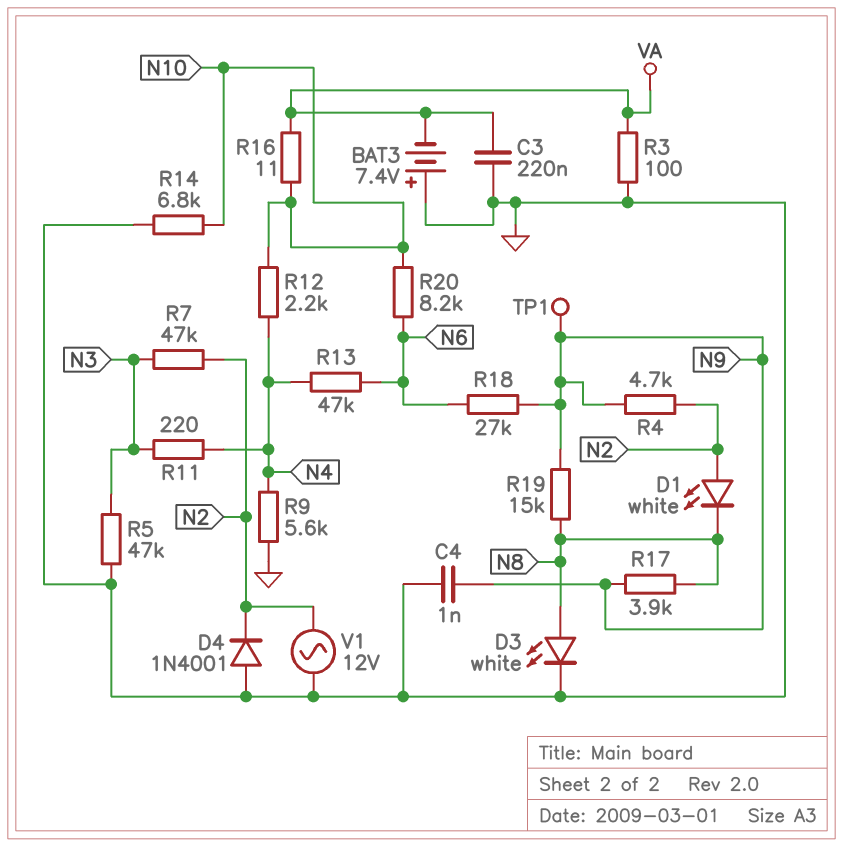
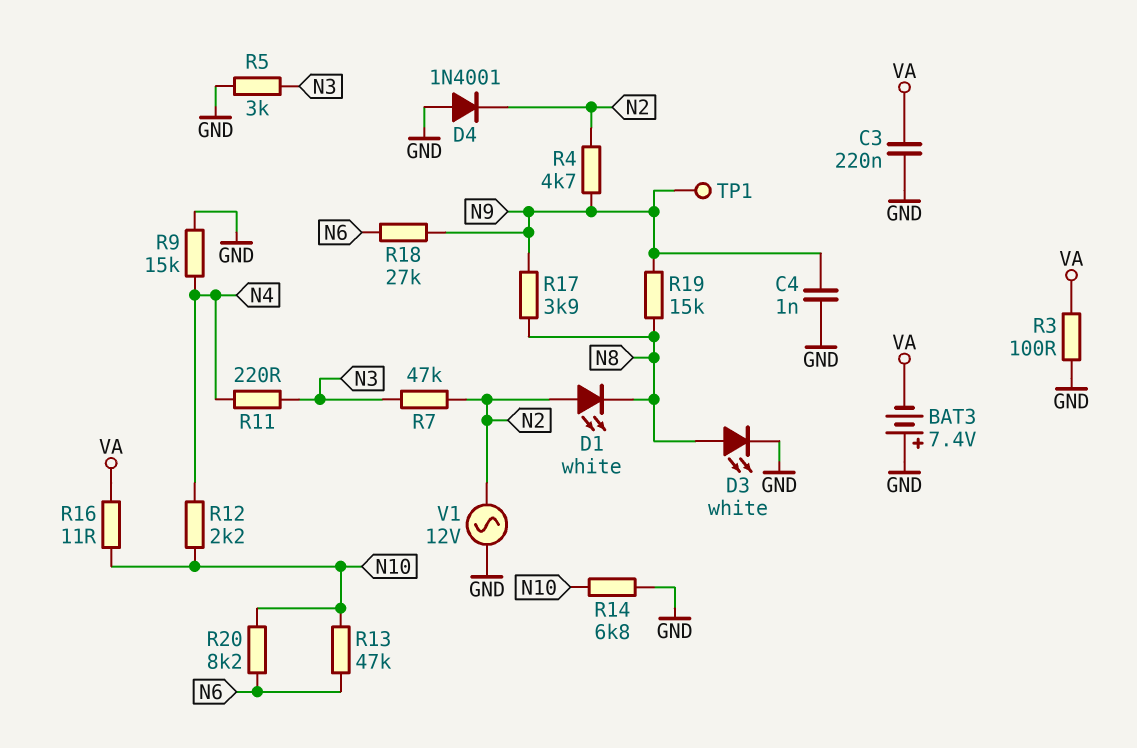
R5: 47k (GND, N3) -> 3k (GND, N3)
R9: 5.6k (GND, N4) -> 15k (GND, N4)
R13: 47k (N4, N6) -> 47k (N6, N10)

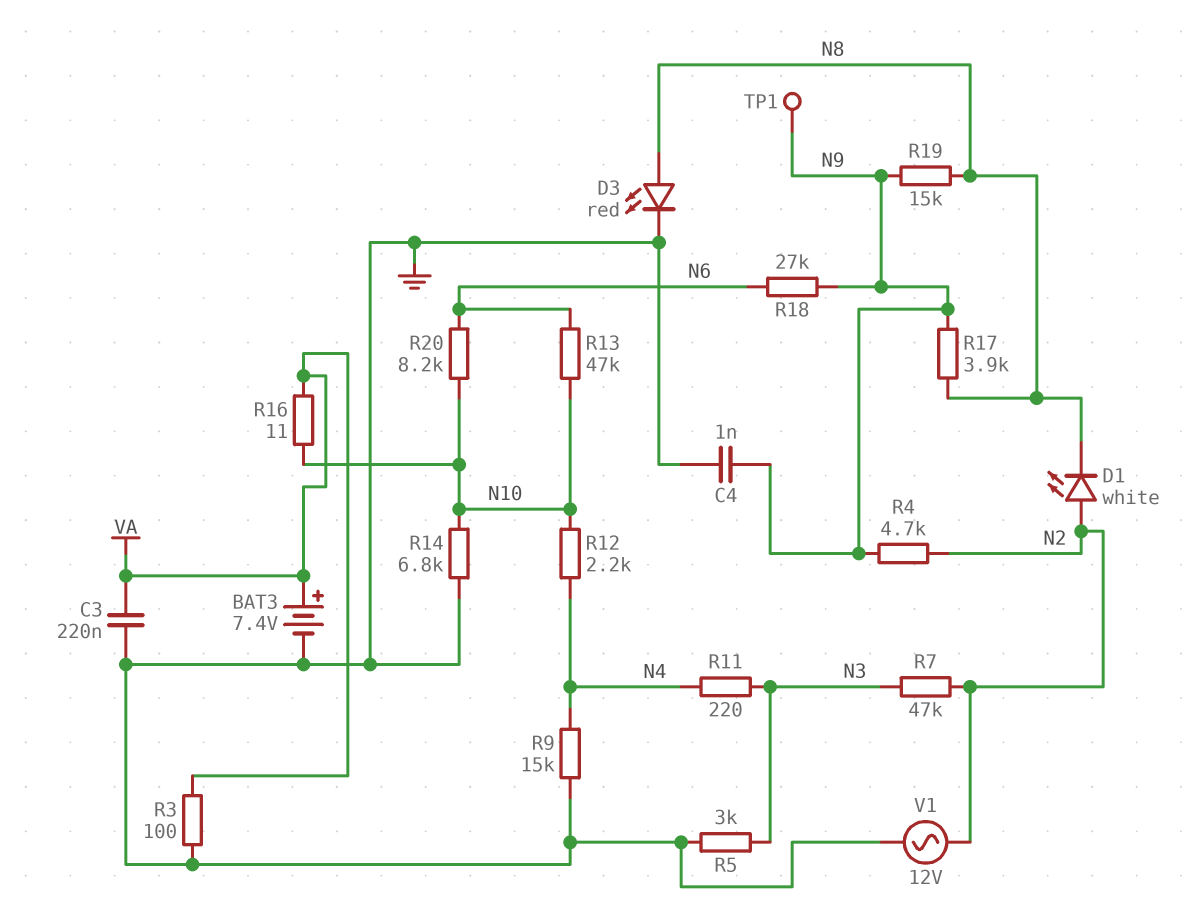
BAT3: 7.4V (plus GND, minus VA) -> 7.4V (plus VA, minus GND)
D3: LED white (A N8, K GND) -> LED red (A N8, K GND)
D4: diode 1N4001 (A GND, K N2) -> none

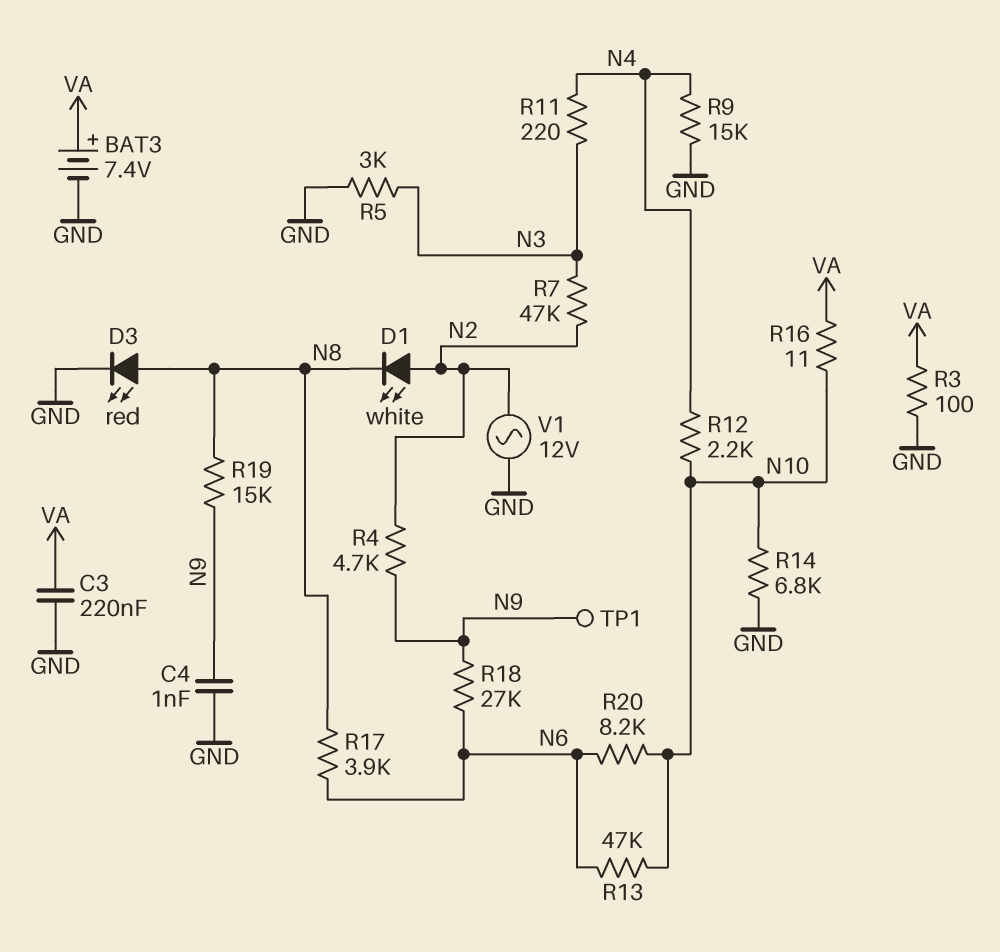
R17: 3.9k (N8, N9) -> 3.9k (N6, N8)

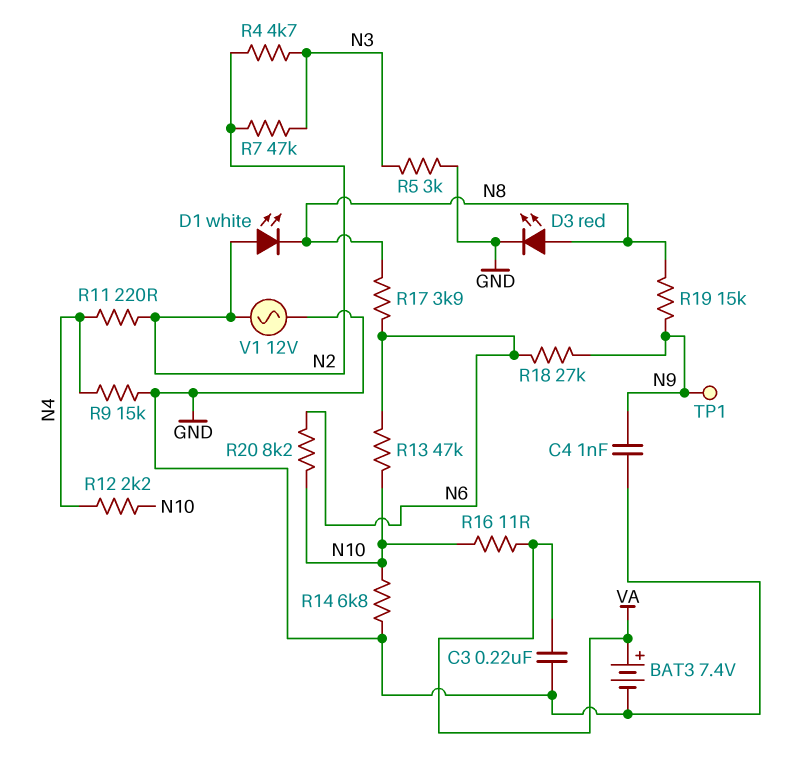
R3: 100 (GND, VA) -> none
R4: 4.7k (N2, N9) -> 4.7k (N2, N3)
R11: 220 (N3, N4) -> 220 (N2, N4)

